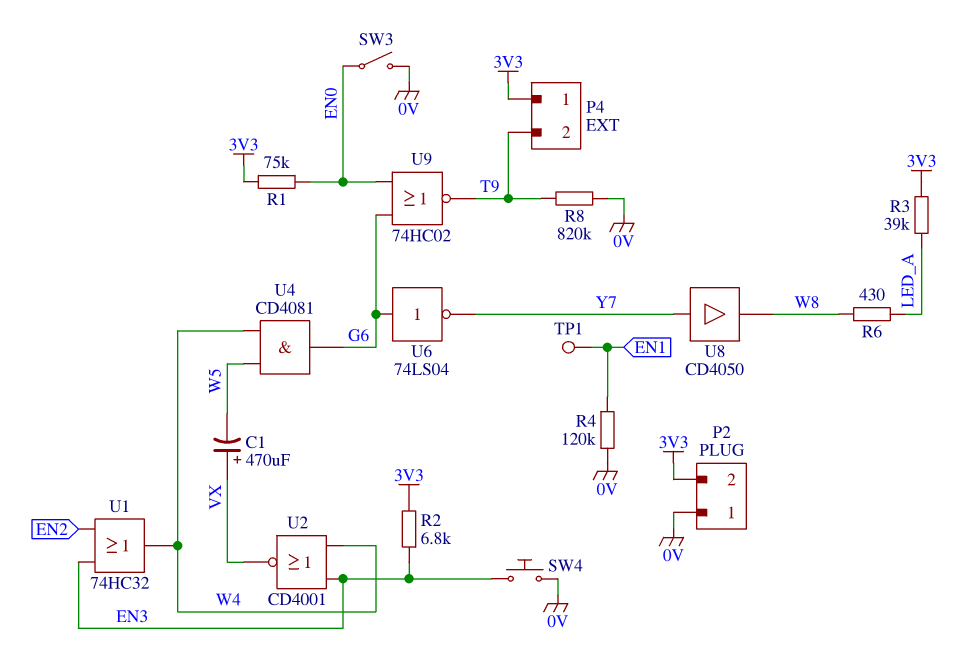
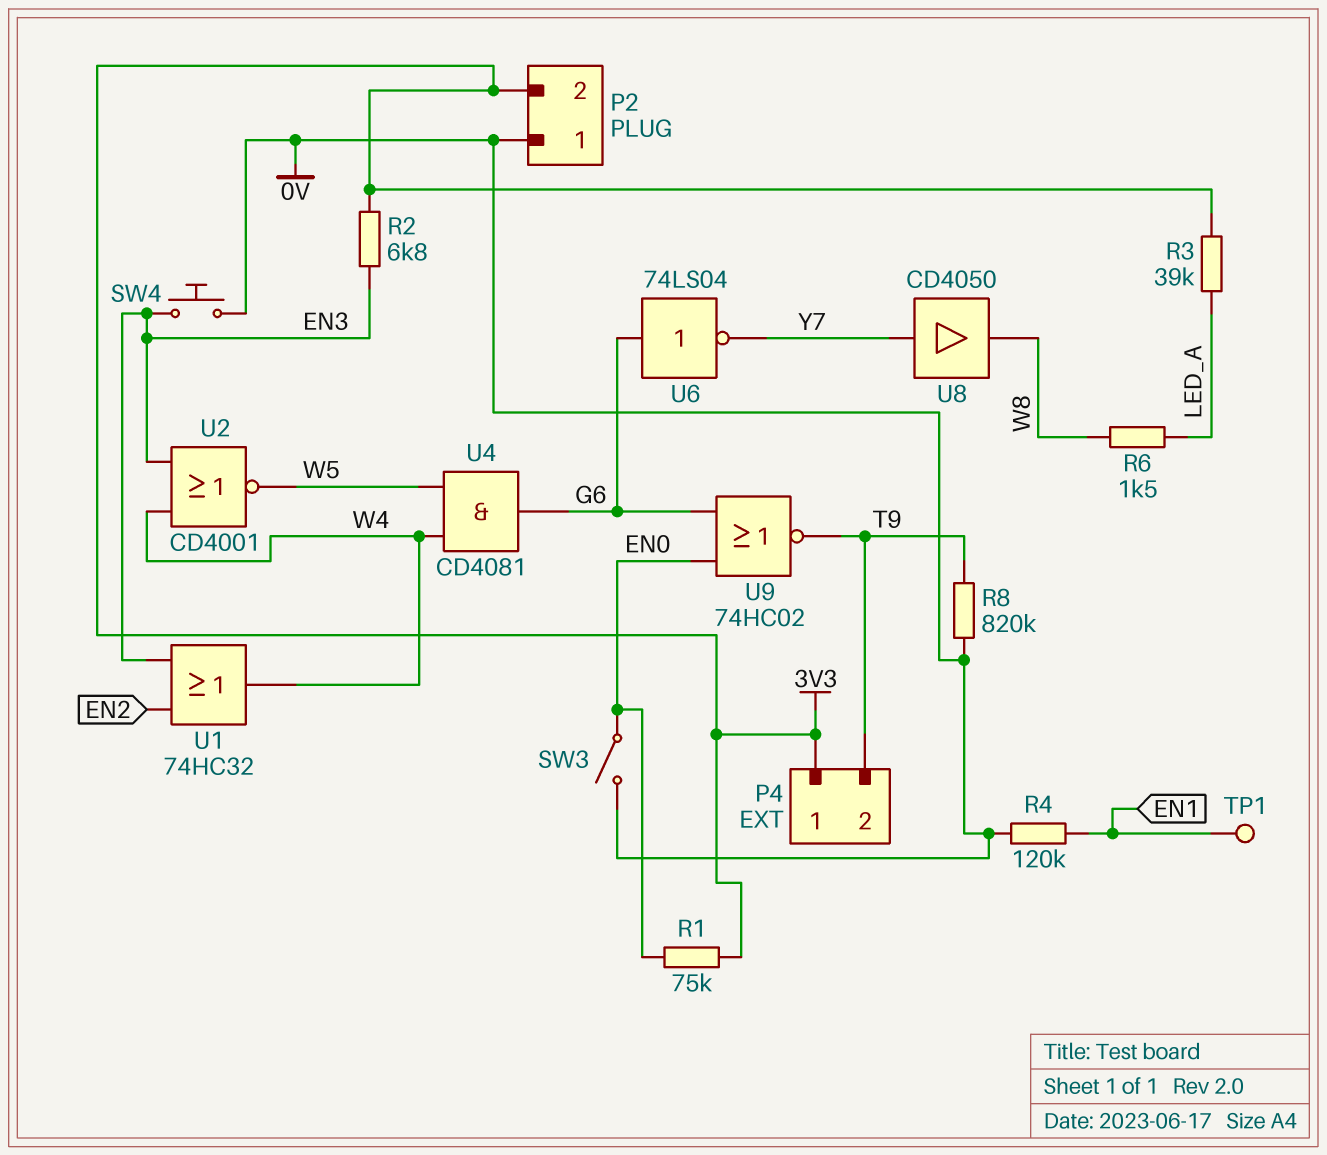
C1: 470uF (plus VX, minus W5) -> none
R6: 430 (LED_A, W8) -> 1.5k (LED_A, W8)
U2: NOR CD4001 (in EN3, in W4, out VX) -> NOR CD4001 (in EN3, in W4, out W5)

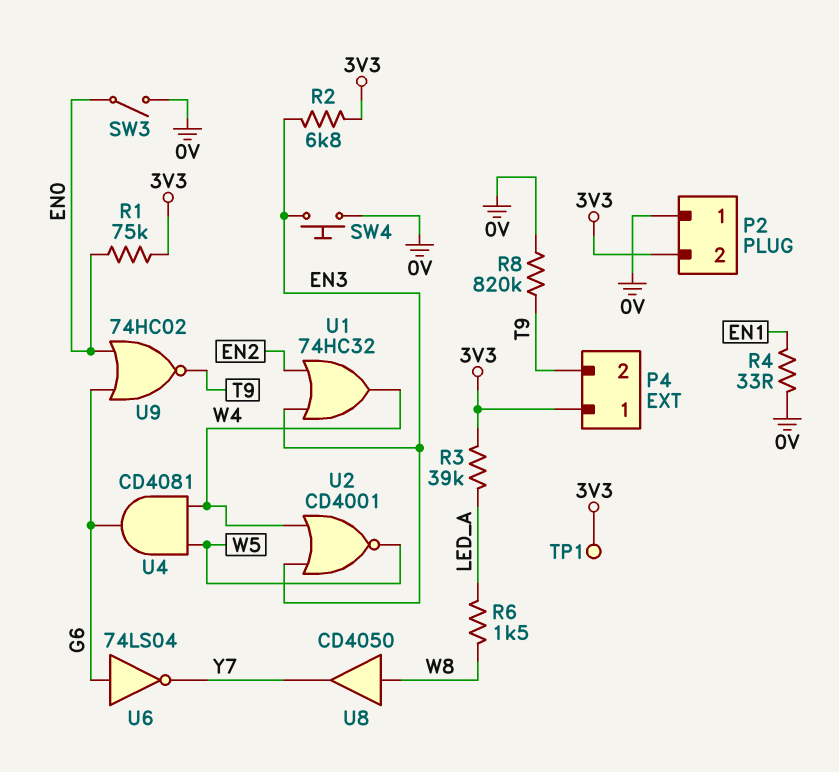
R4: 120k (0V, EN1) -> 33 (0V, EN1)
TP1: test point (EN1) -> test point (3V3)
U8: buffer CD4050 (in Y7, out W8) -> buffer CD4050 (in W8, out Y7)

